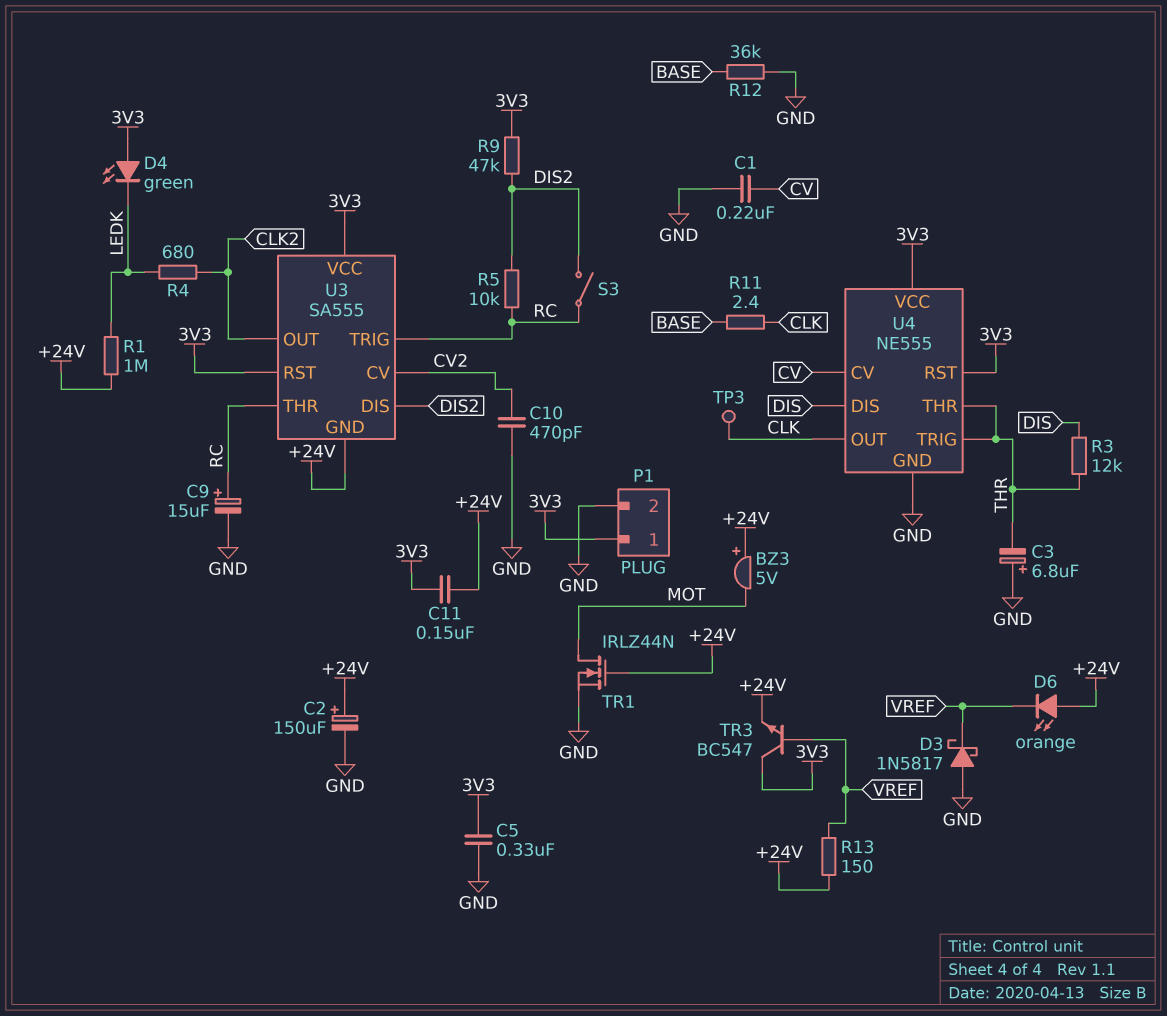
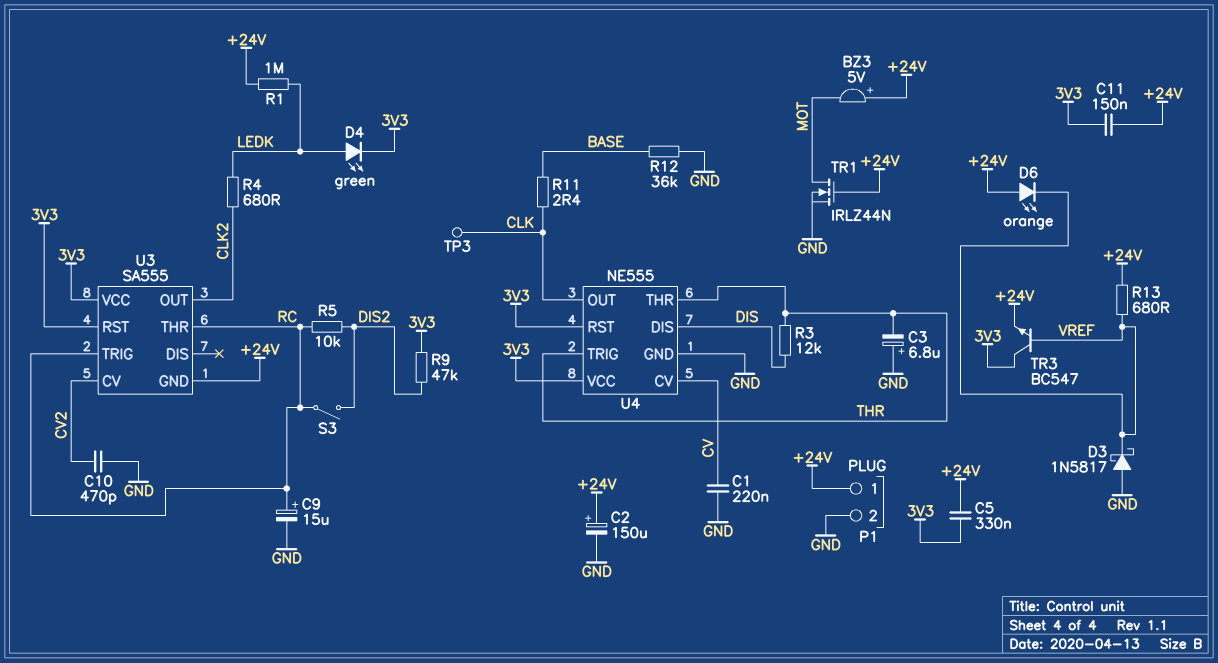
C5: 330nF (3V3, GND) -> 330nF (+24V, 3V3)
D4: LED green (A 3V3, K LEDK) -> LED green (A LEDK, K 3V3)
P1 pin 1: 3V3 -> +24V
R13: 150 (+24V, VREF) -> 680 (+24V, VREF)
U3 pin DIS: DIS2 -> none

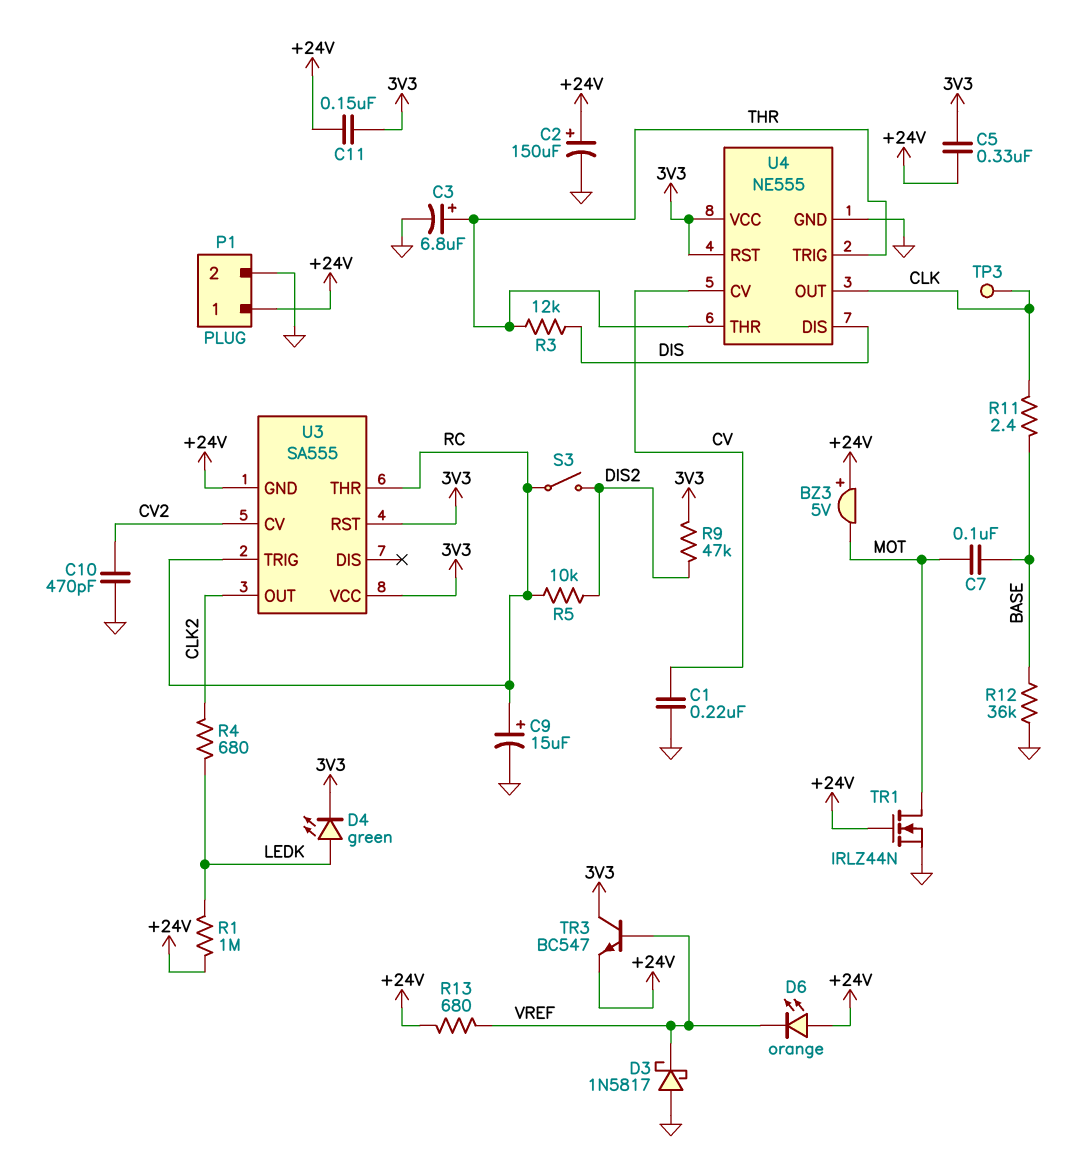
C3: 6.8uF (plus GND, minus THR) -> 6.8uF (plus THR, minus GND)
C7: none -> 100nF (BASE, MOT)

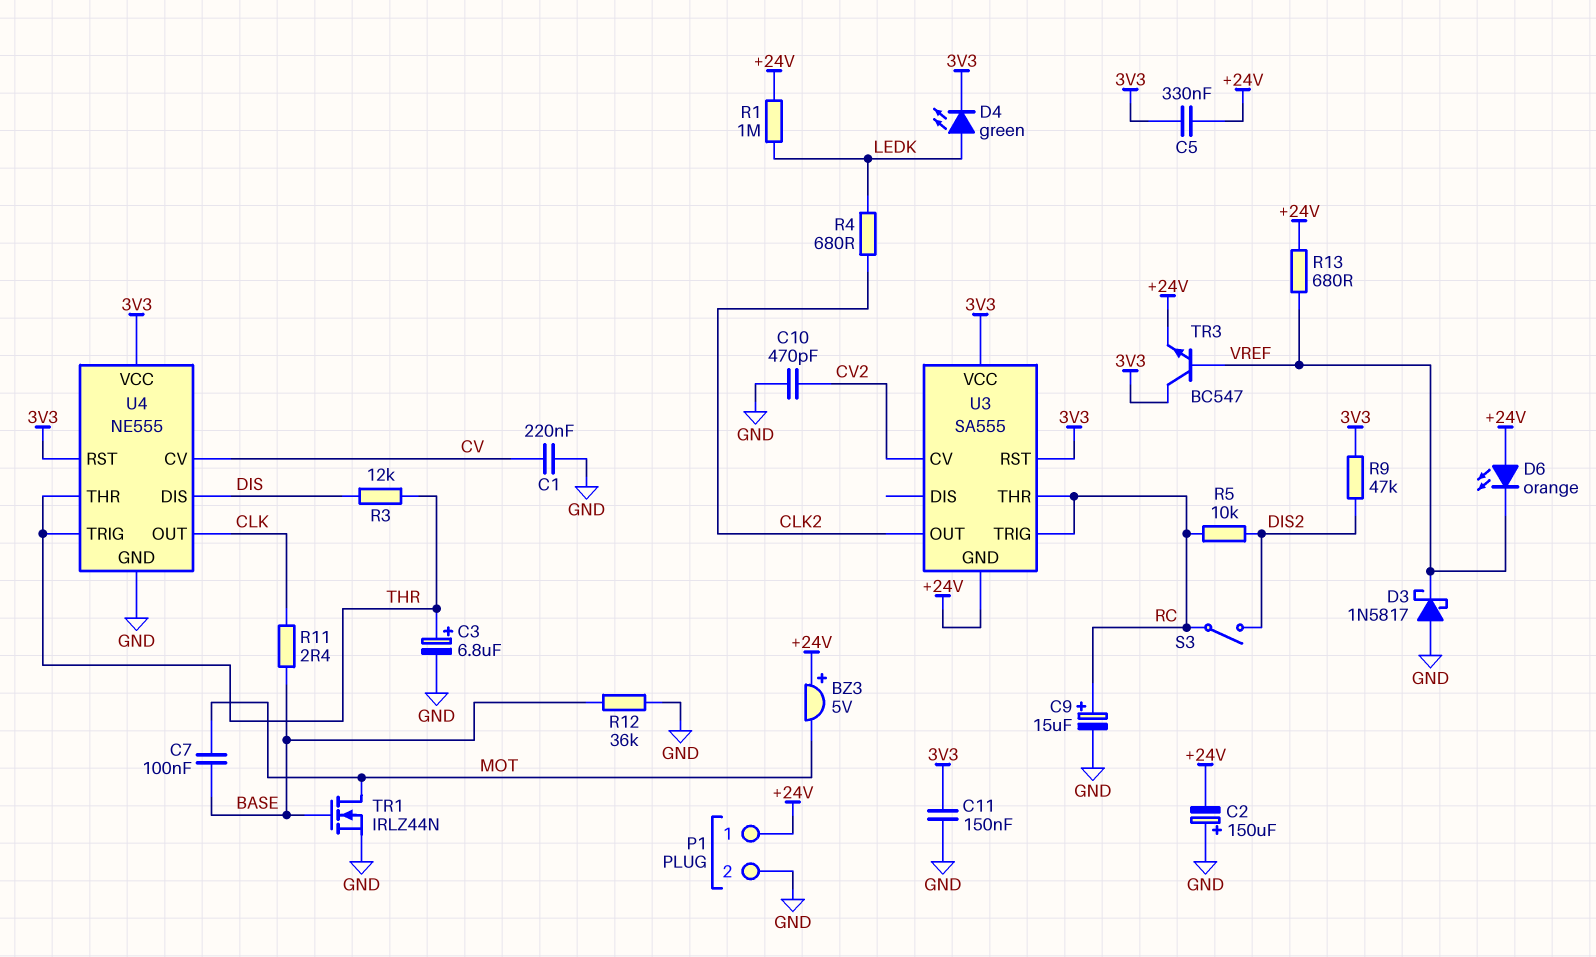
C2: 150uF (plus +24V, minus GND) -> 150uF (plus GND, minus +24V)
C11: 150nF (+24V, 3V3) -> 150nF (3V3, GND)
TP3: test point (CLK) -> none
TR1: NMOS IRLZ44N (G +24V, D MOT, S GND) -> NMOS IRLZ44N (G BASE, D MOT, S GND)

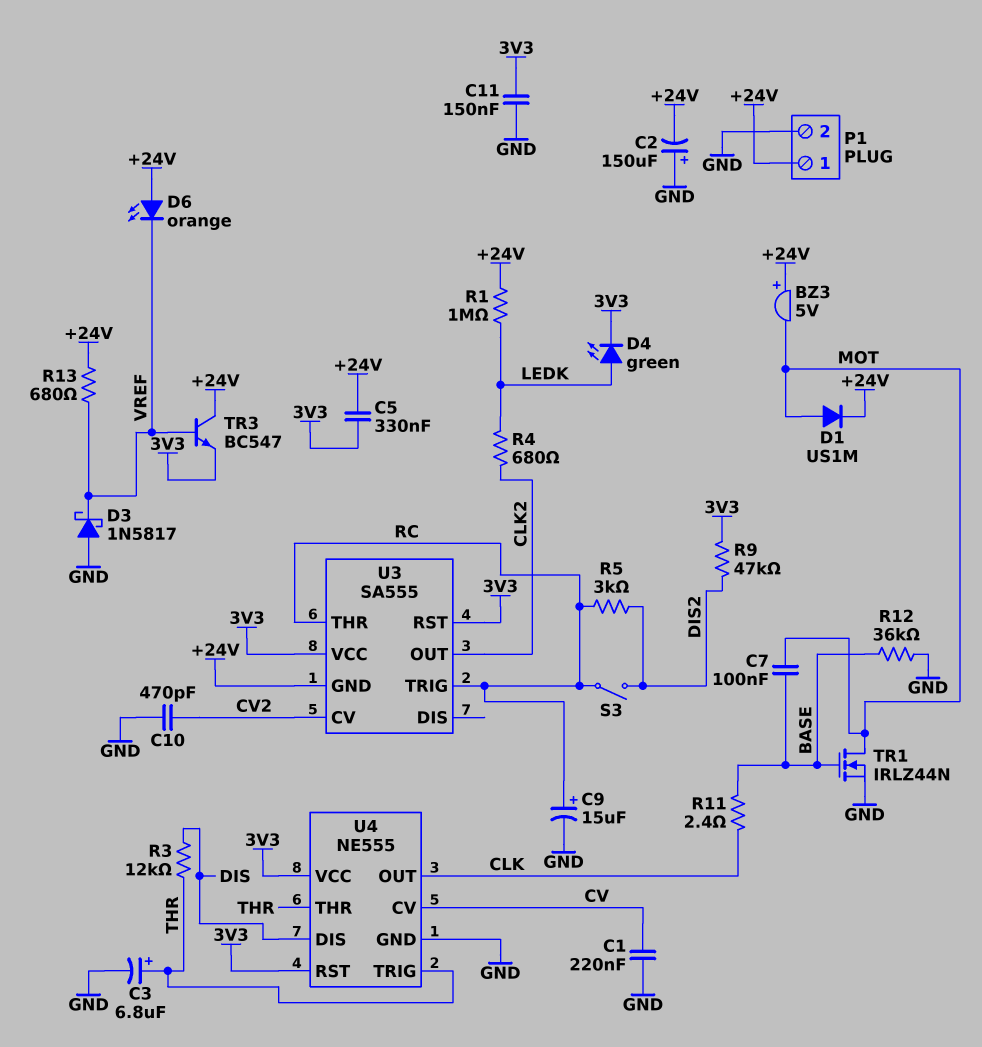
D1: none -> diode US1M (A MOT, K +24V)
R5: 10k (DIS2, RC) -> 3k (DIS2, RC)
TR3: NPN BC547 (B VREF, C 3V3, E +24V) -> NPN BC547 (B VREF, C +24V, E 3V3)

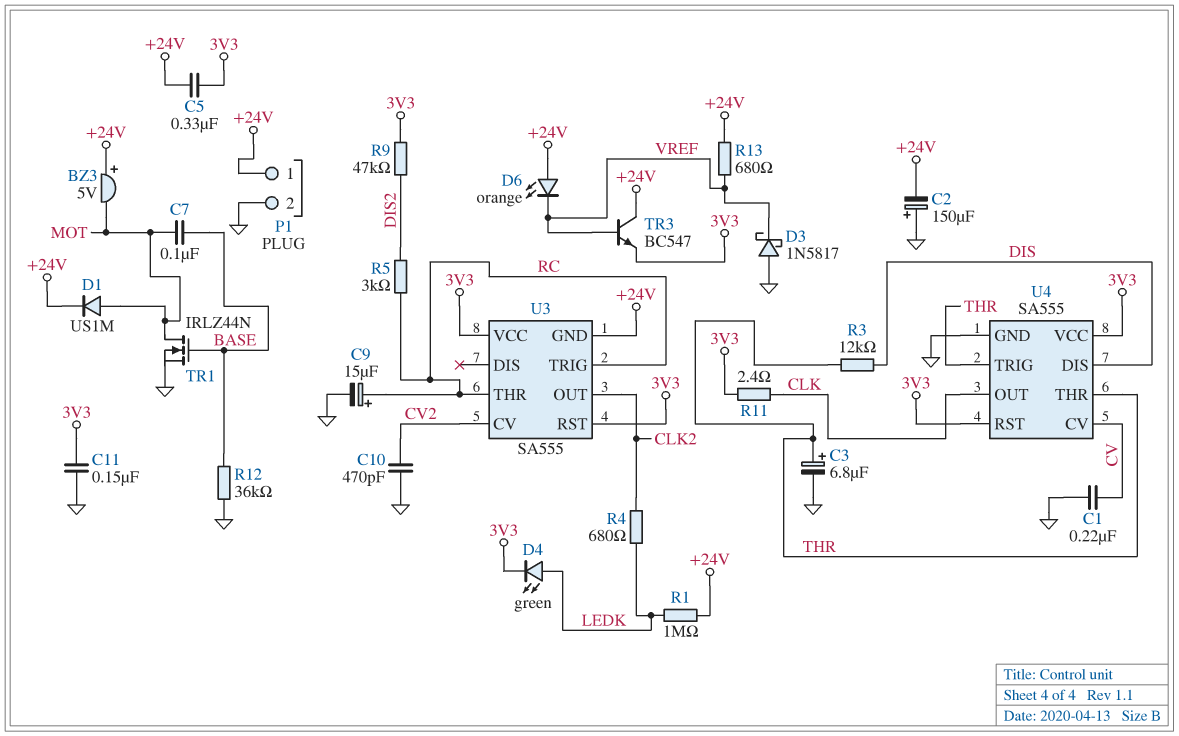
R11: 2.4 (BASE, CLK) -> 2.4 (3V3, CLK)
S3: switch (DIS2, RC) -> none
U4: NE555 -> SA555

